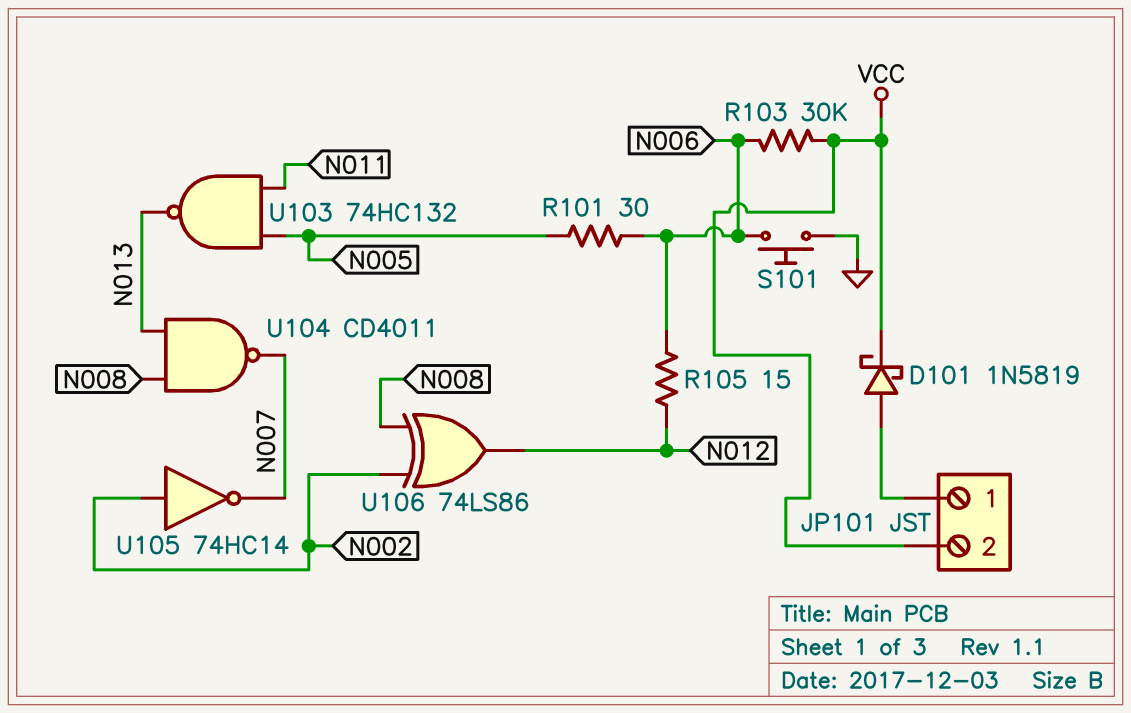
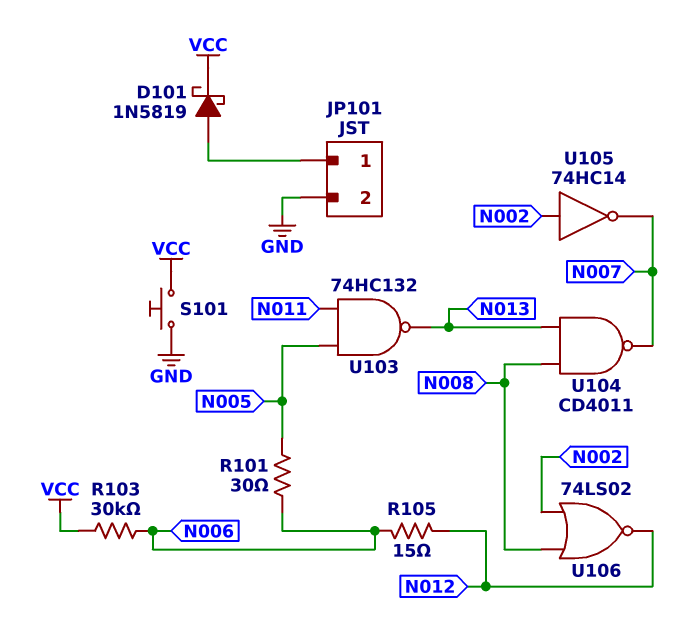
JP101 pin 2: VCC -> GND
S101: button (GND, N006) -> button (GND, VCC)
U106: XOR 74LS86 (in N002, in N008, out N012) -> NOR 74LS02 (in N002, in N008, out N012)

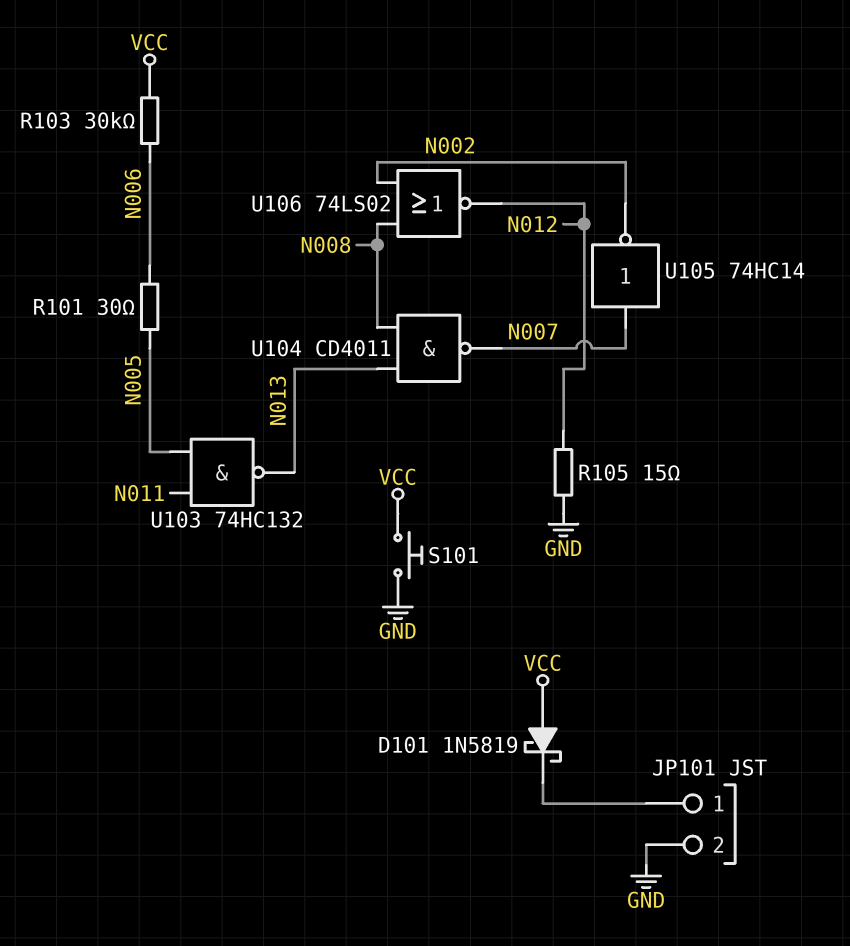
D101: schottky 1N5819 (A JP101/1, K VCC) -> schottky 1N5819 (A VCC, K JP101/1)
R105: 15 (N006, N012) -> 15 (GND, N012)
U105: NOT 74HC14 (in N002, out N007) -> NOT 74HC14 (in N007, out N002)

